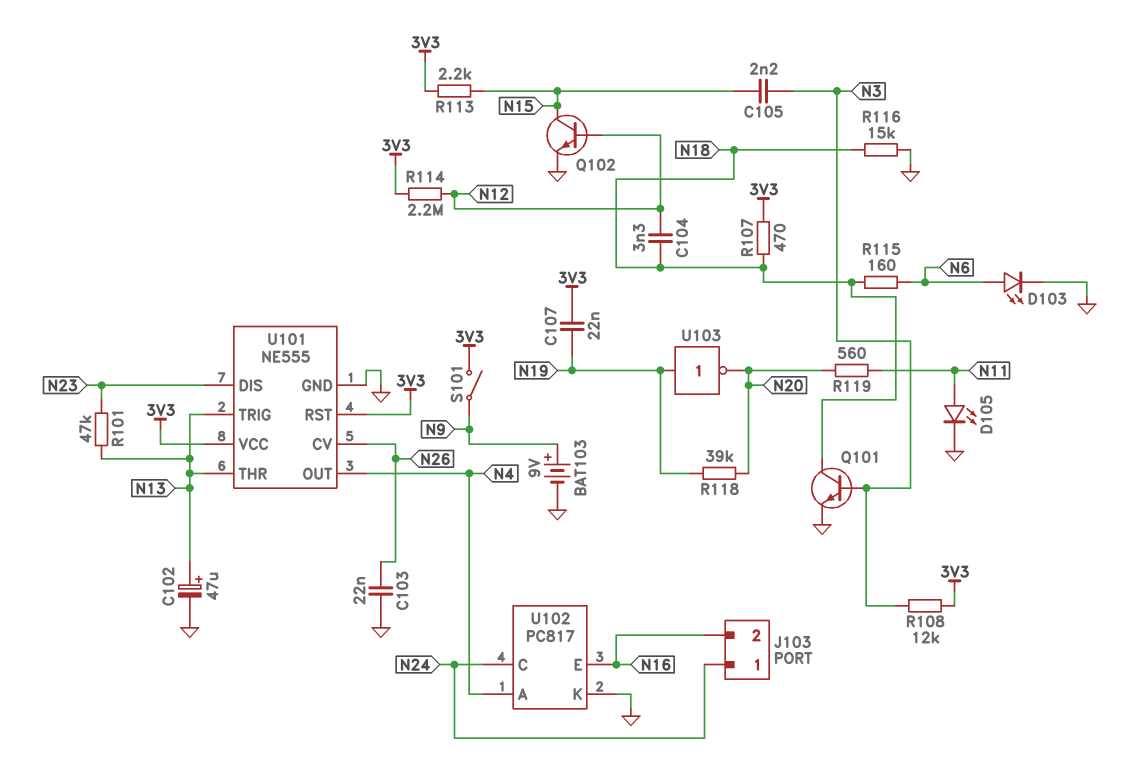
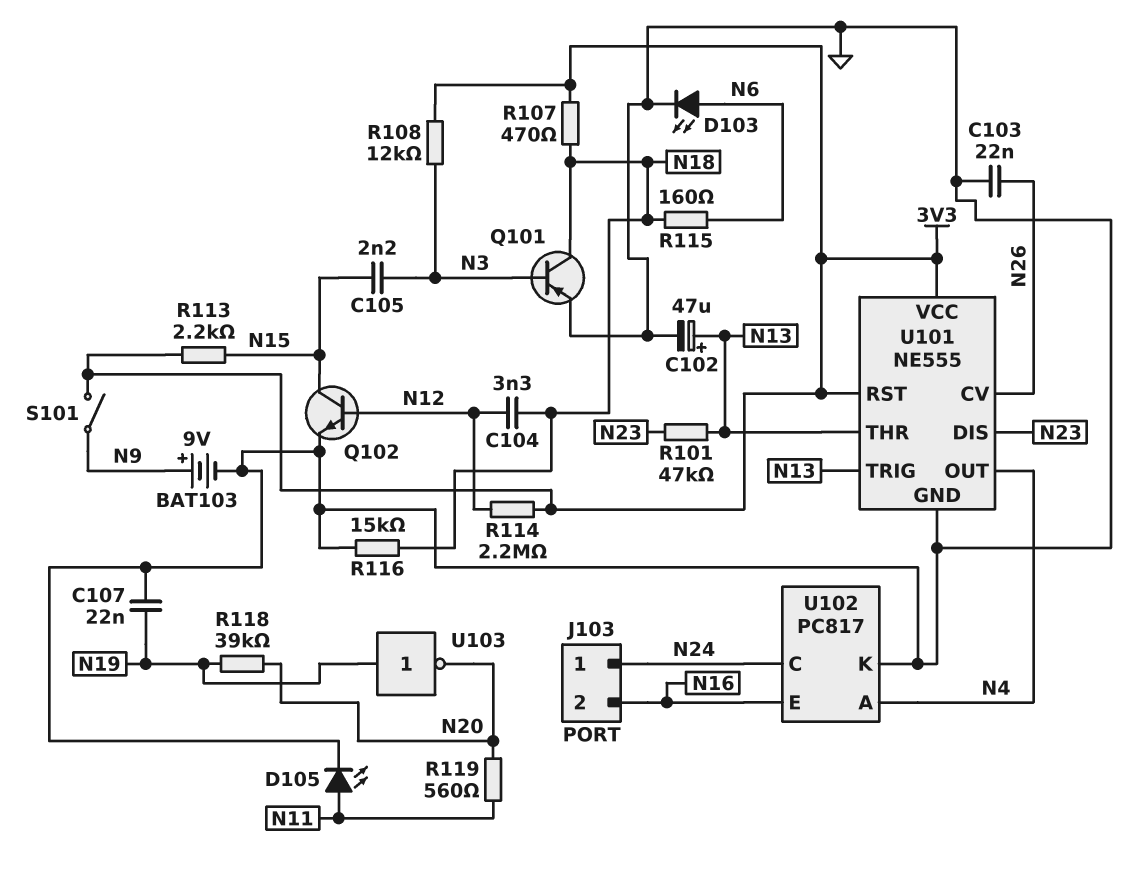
C107: 22nF (3V3, N19) -> 22nF (GND, N19)
Q101: NPN (B N3, C N18, E GND) -> PNP (B N3, C N18, E GND)

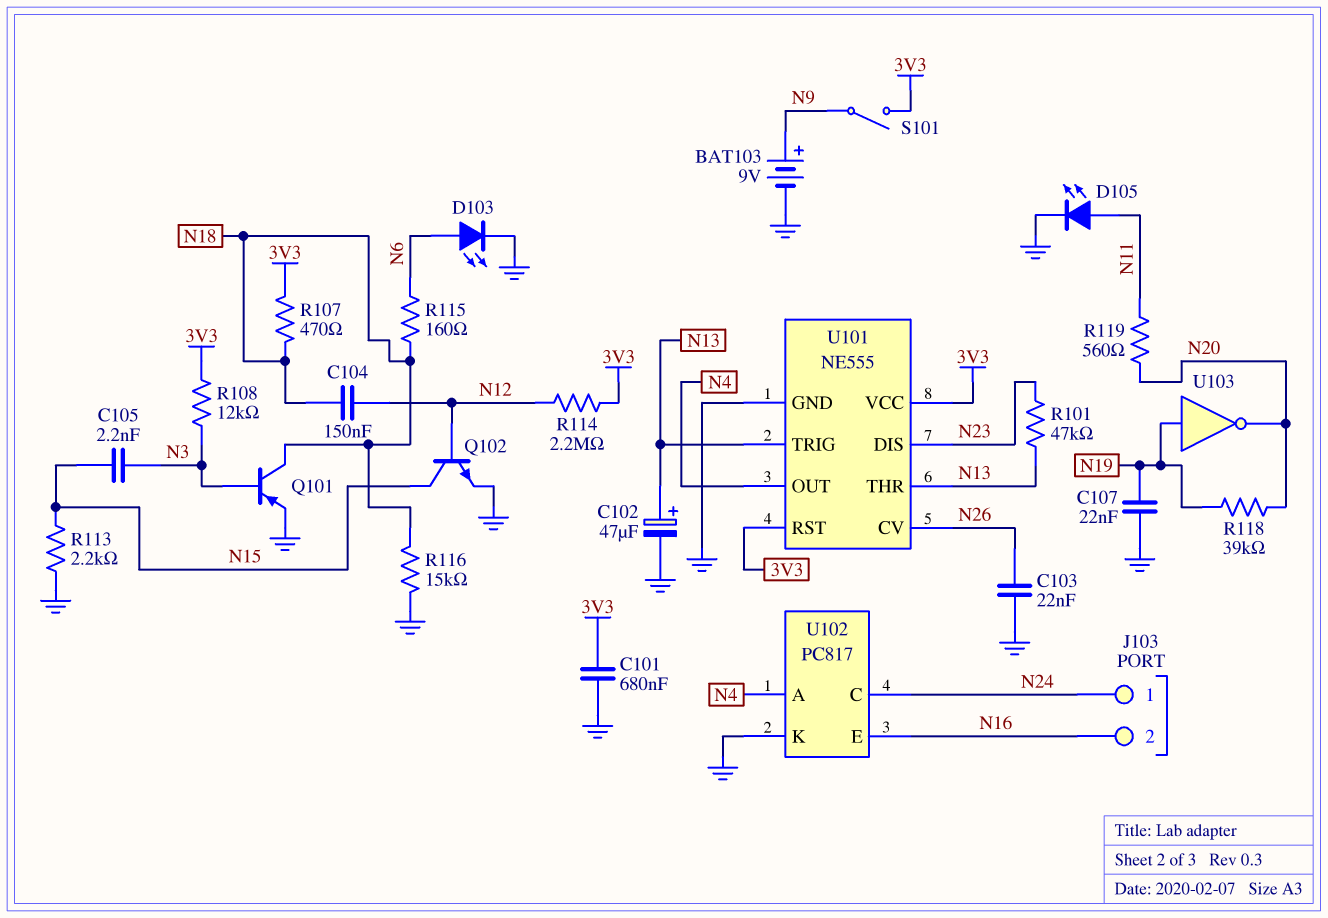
C101: none -> 680nF (3V3, GND)
C104: 3.3nF (N12, N18) -> 150nF (N12, N18)
R113: 2.2k (3V3, N15) -> 2.2k (GND, N15)

